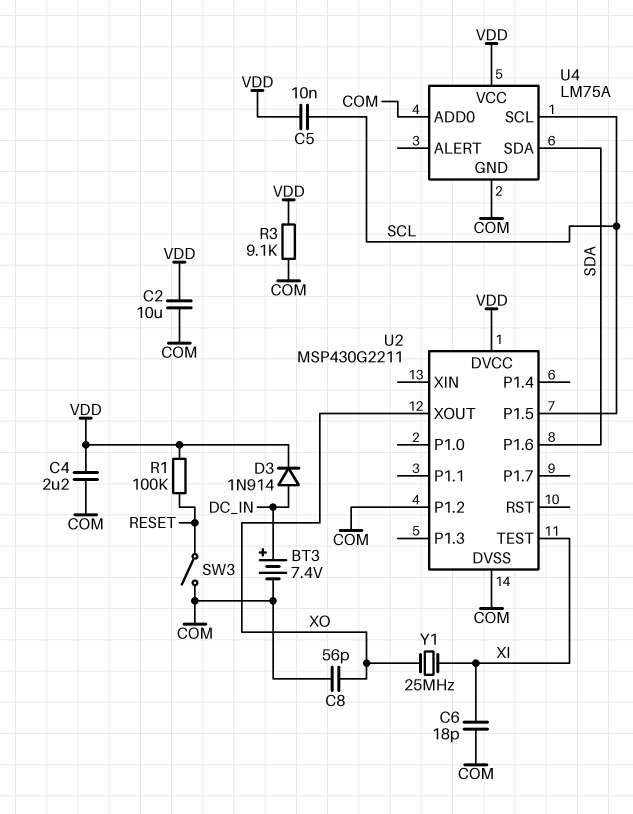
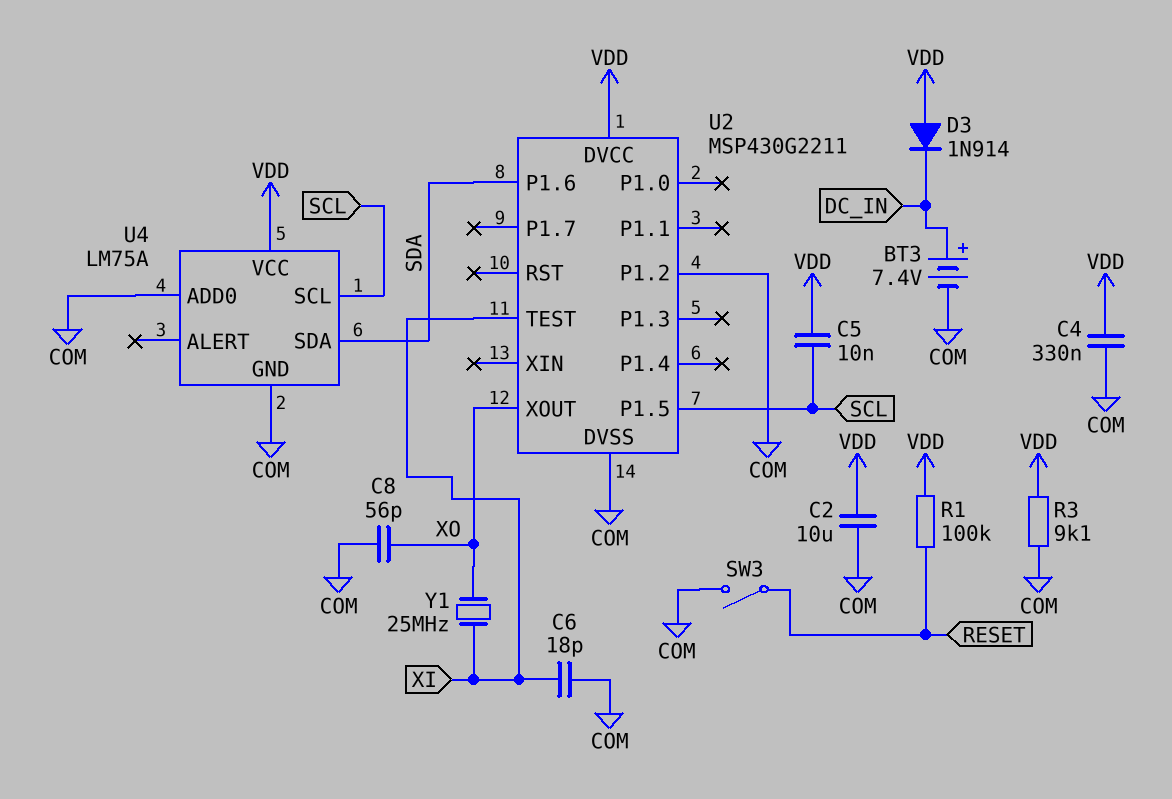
C4: 2.2uF (COM, VDD) -> 330nF (COM, VDD)
D3: diode 1N914 (A DC_IN, K VDD) -> diode 1N914 (A VDD, K DC_IN)

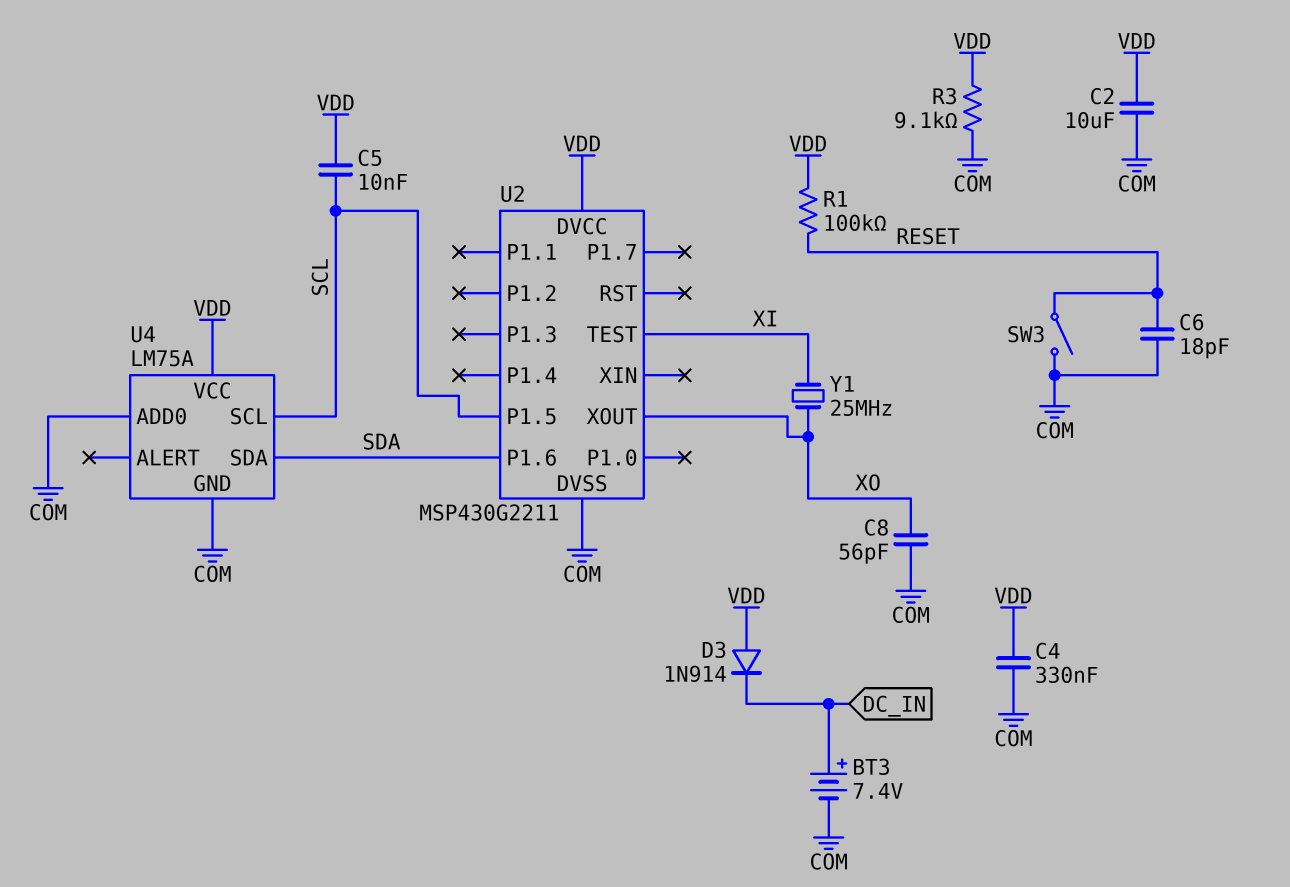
C6: 18pF (COM, XI) -> 18pF (COM, RESET)
U2 pin P1.2: COM -> none

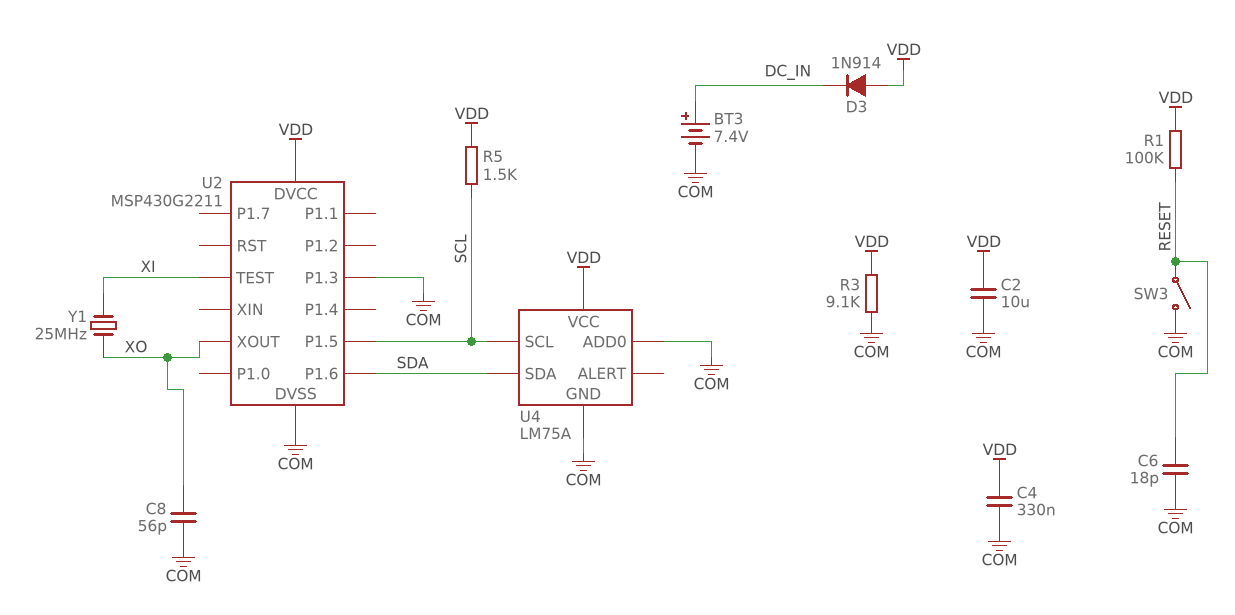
C5: 10nF (SCL, VDD) -> none
R5: none -> 1.5k (SCL, VDD)
U2 pin P1.3: none -> COM

